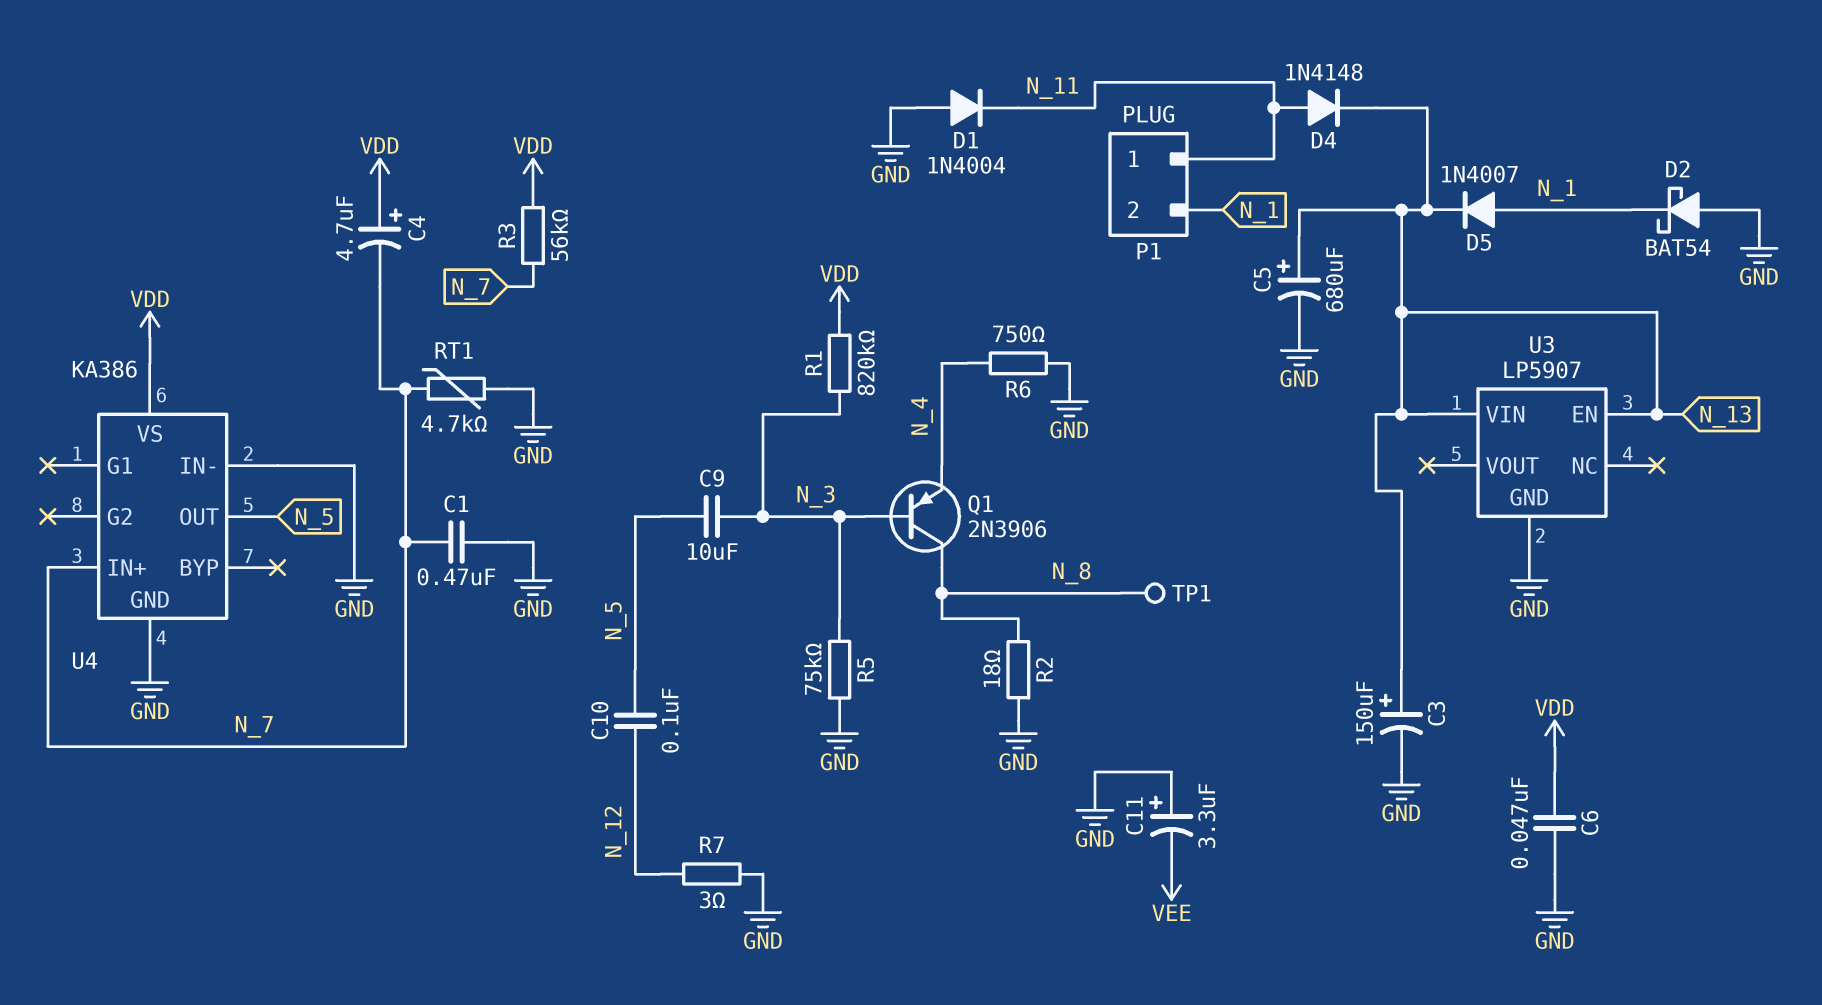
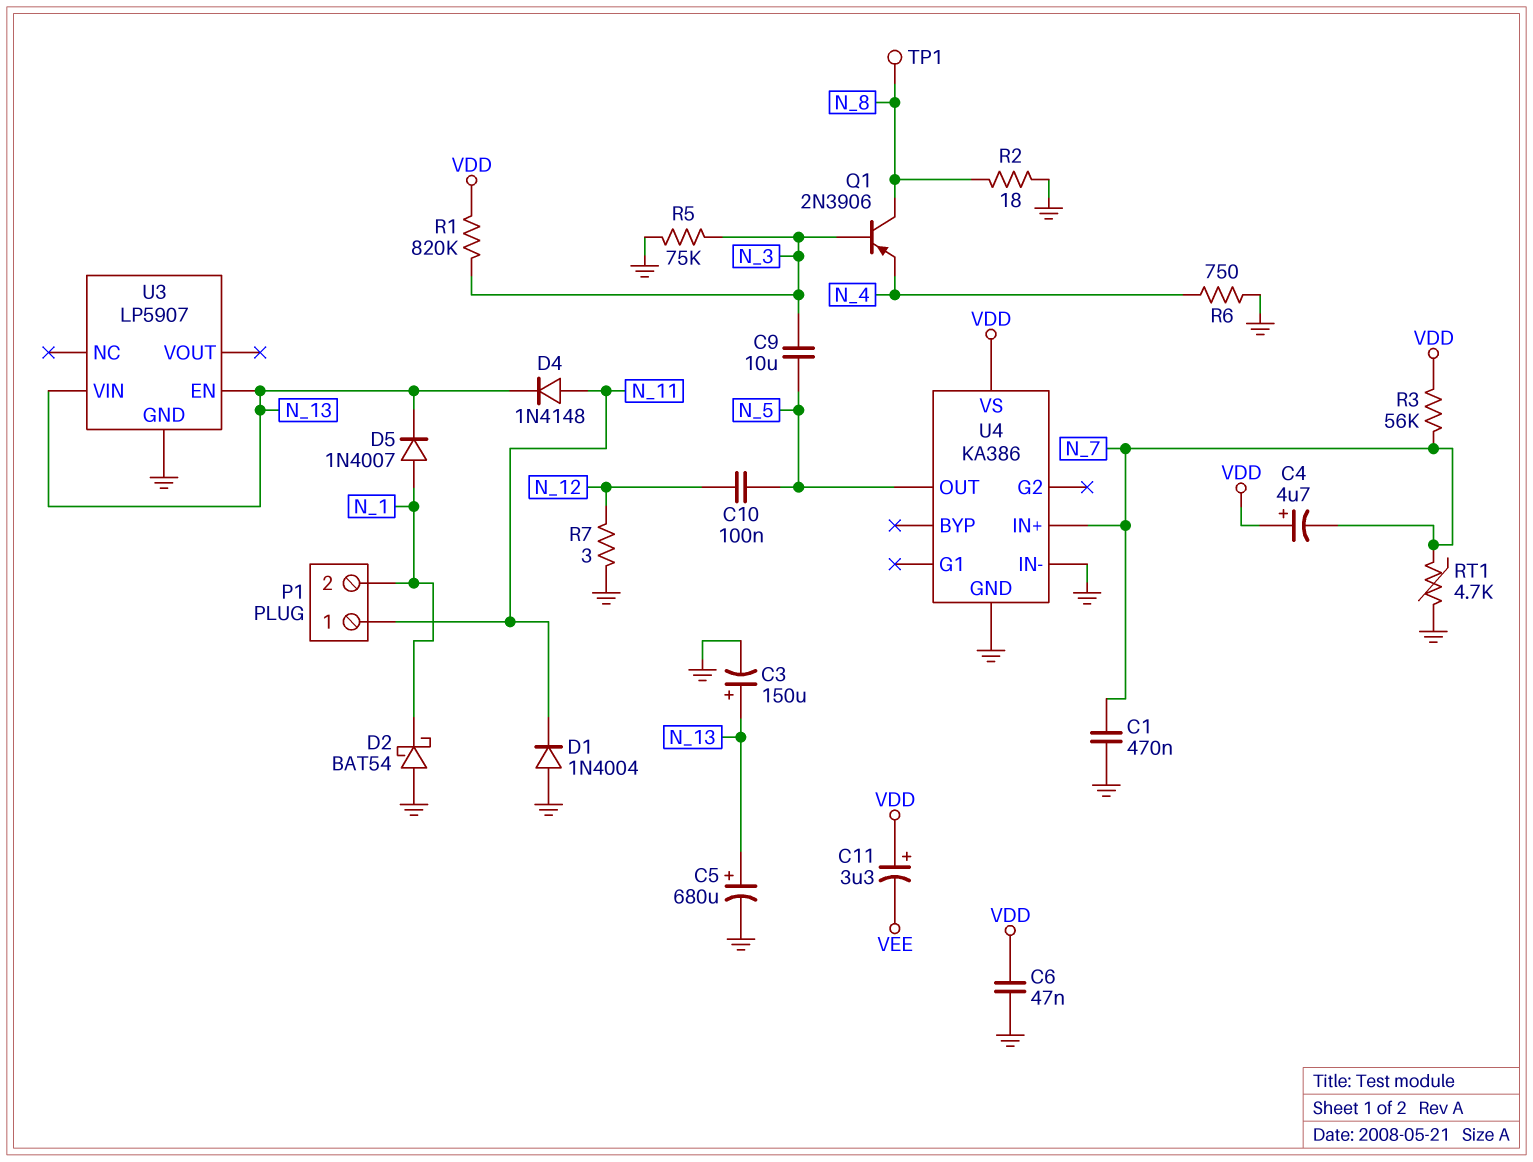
C11: 3.3uF (plus GND, minus VEE) -> 3.3uF (plus VDD, minus VEE)

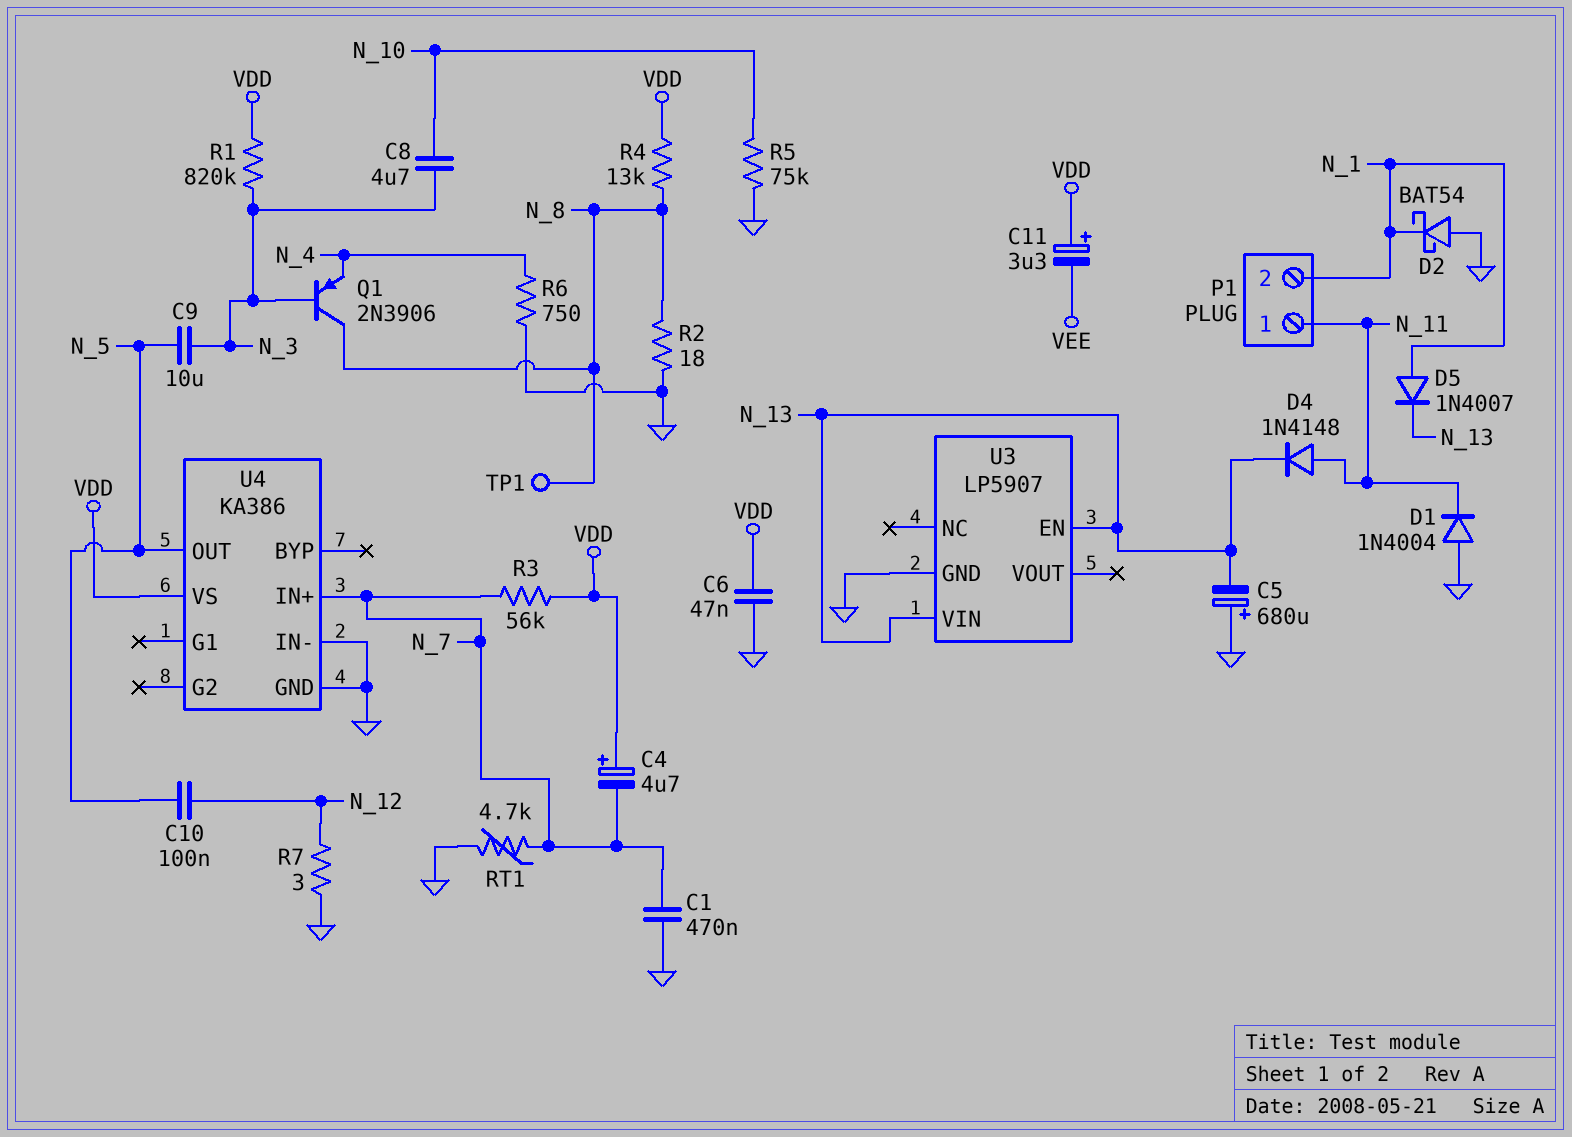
C3: 150uF (plus N_13, minus GND) -> none
C5: 680uF (plus N_13, minus GND) -> 680uF (plus GND, minus N_13)
C8: none -> 4.7uF (N_3, N_10)
R4: none -> 13k (N_8, VDD)
R5: 75k (GND, N_3) -> 75k (GND, N_10)

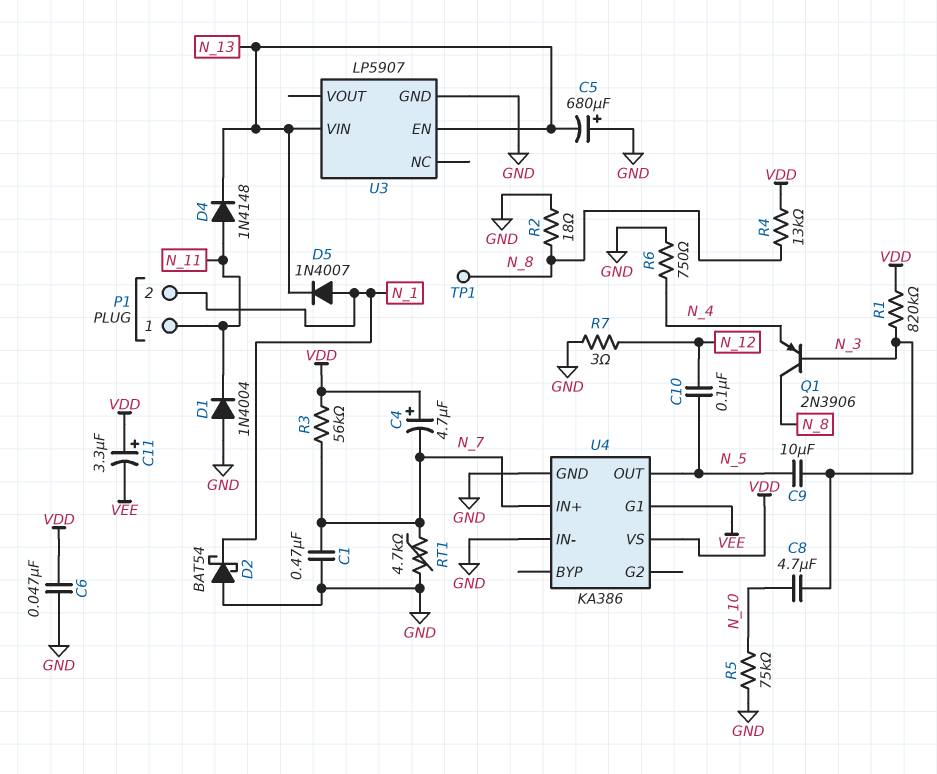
U4 pin G1: none -> VEE

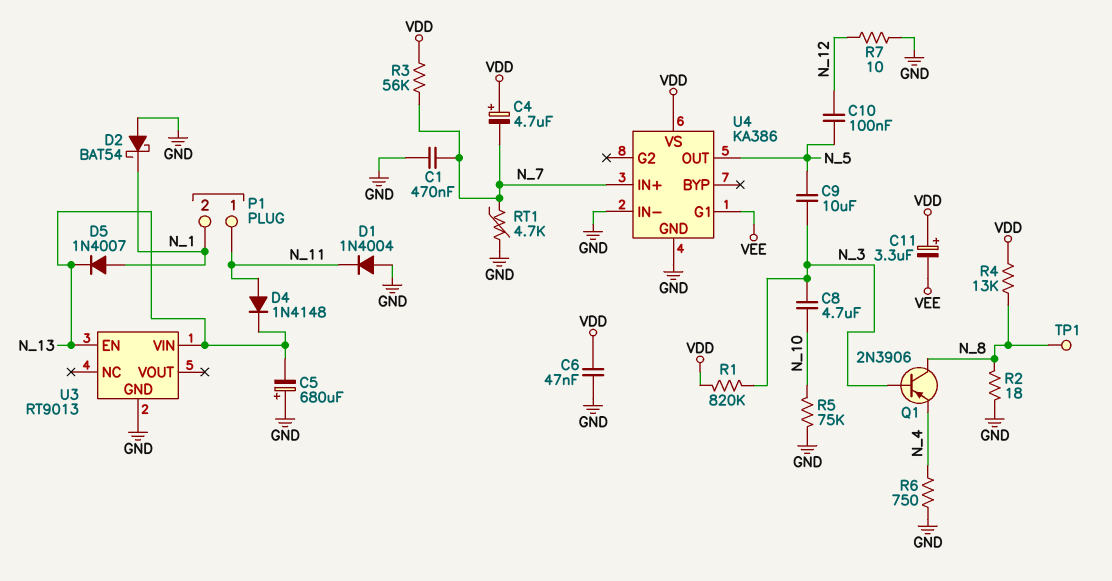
R7: 3 (GND, N_12) -> 10 (GND, N_12)
U3: LP5907 -> RT9013

